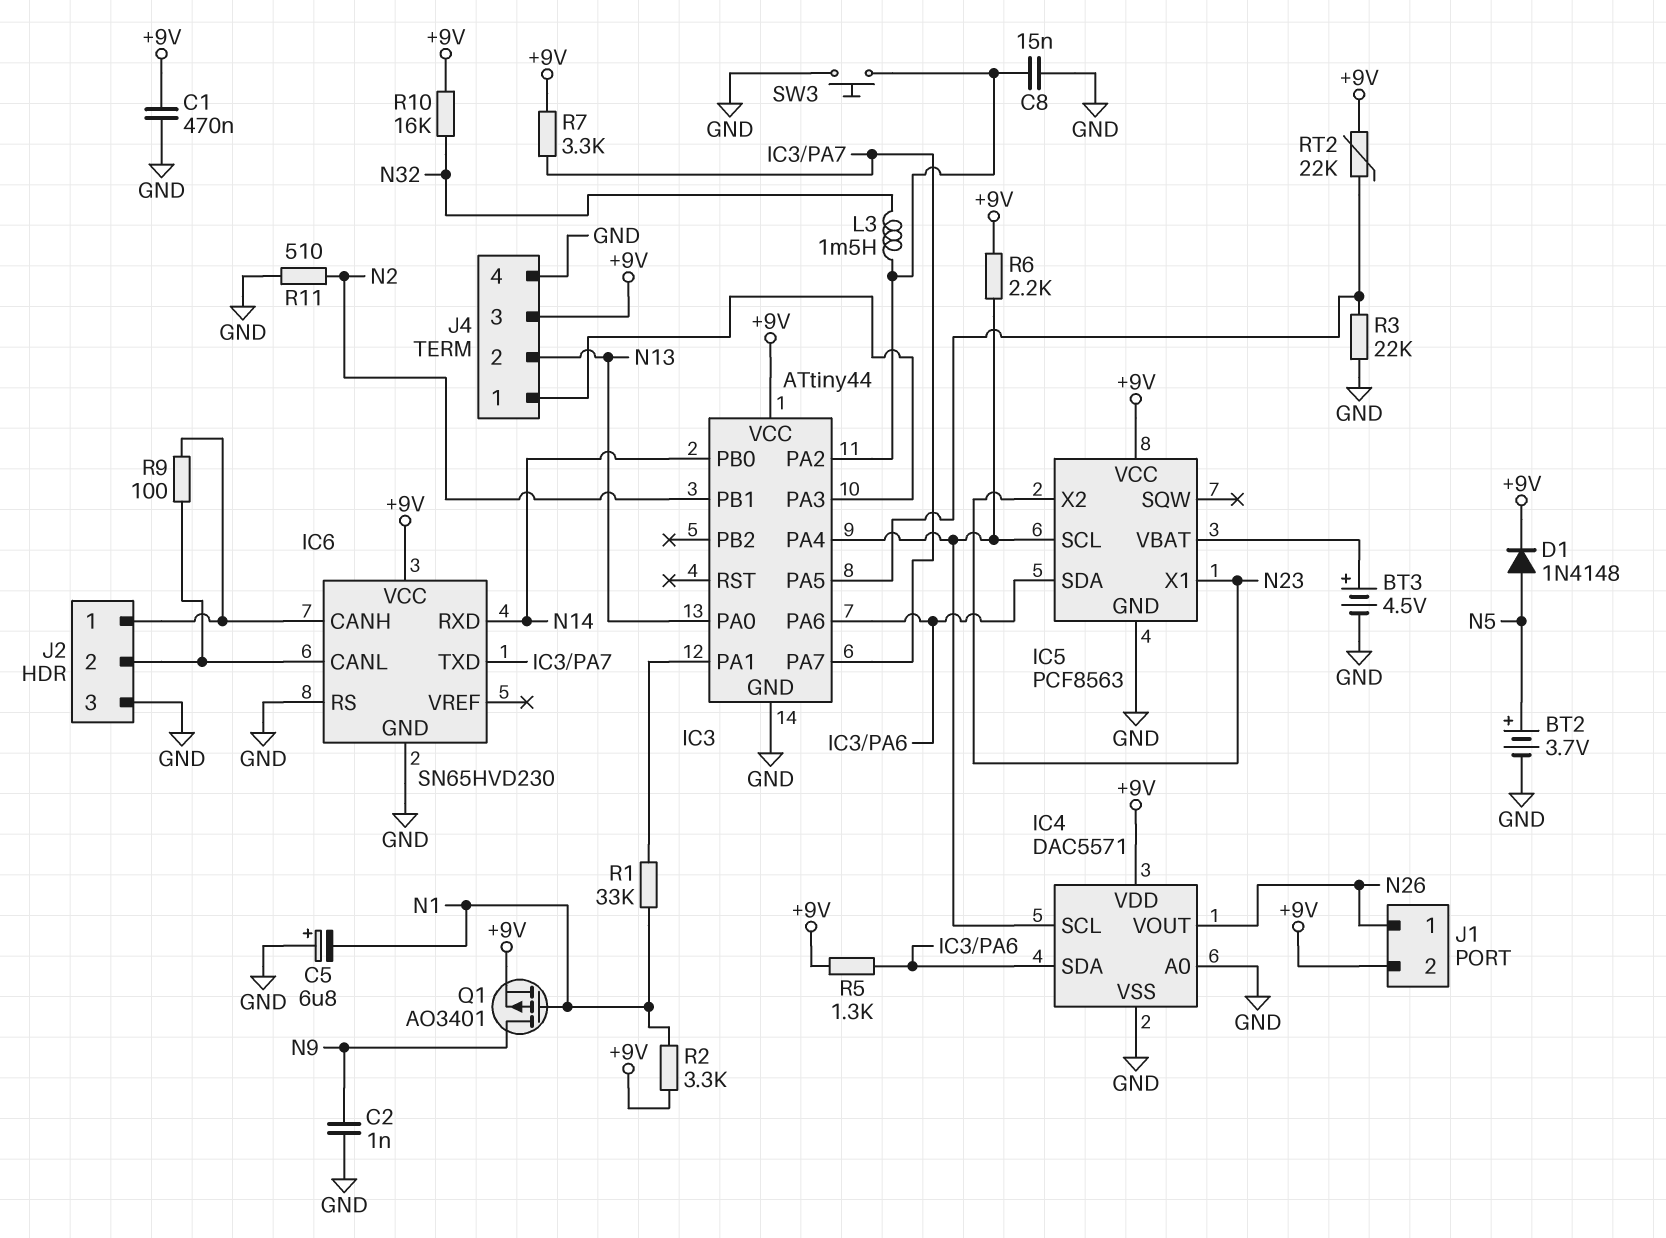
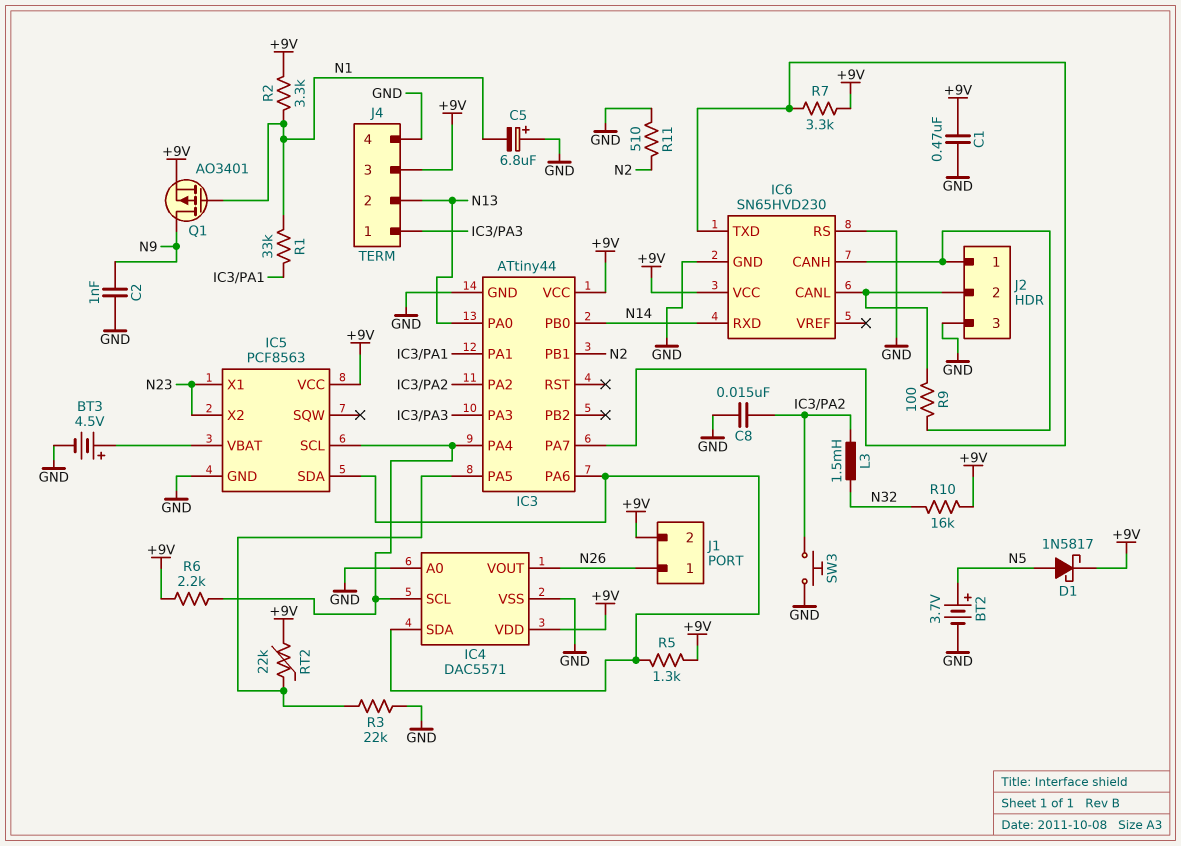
D1: diode 1N4148 (A N5, K +9V) -> schottky 1N5817 (A N5, K +9V)

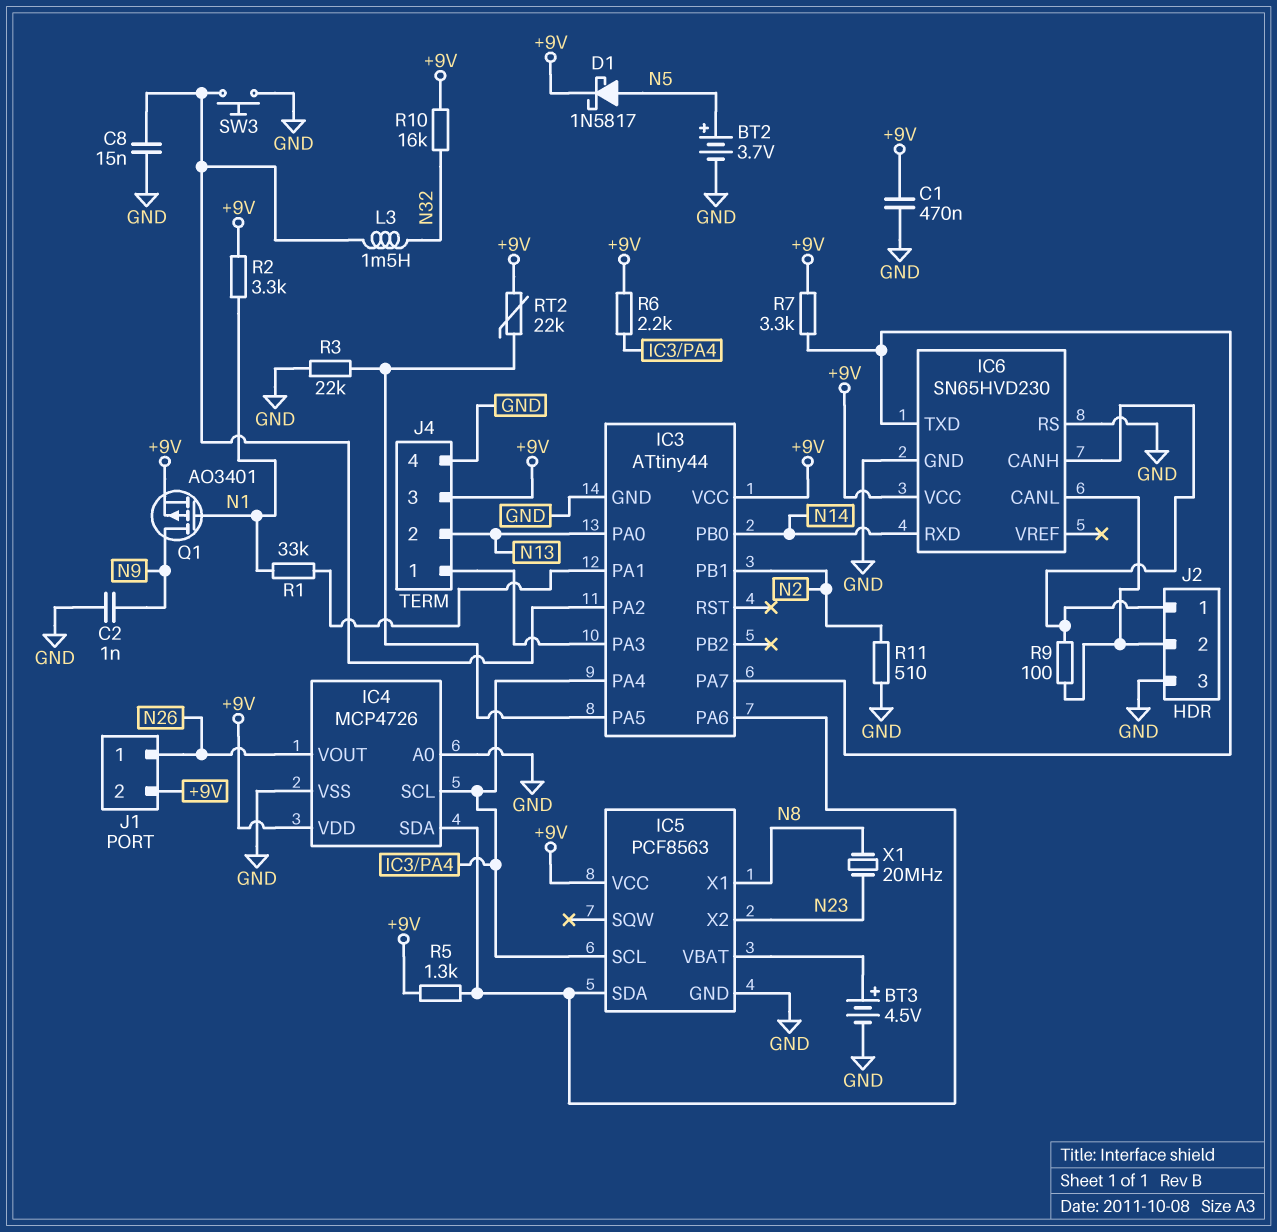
C5: 6.8uF (plus GND, minus N1) -> none
IC4: DAC5571 -> MCP4726
IC5 pin X1: N23 -> N8
X1: none -> 20MHz (N8, N23)

